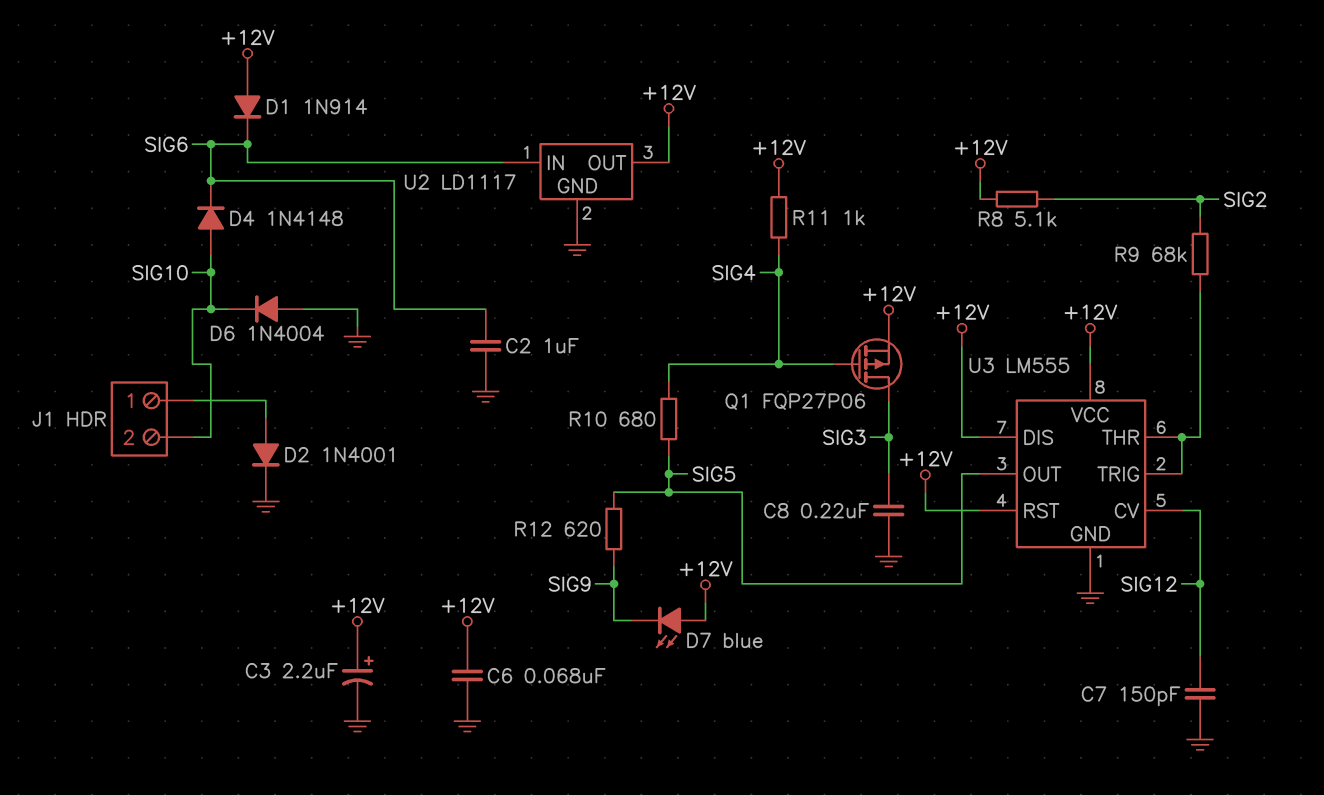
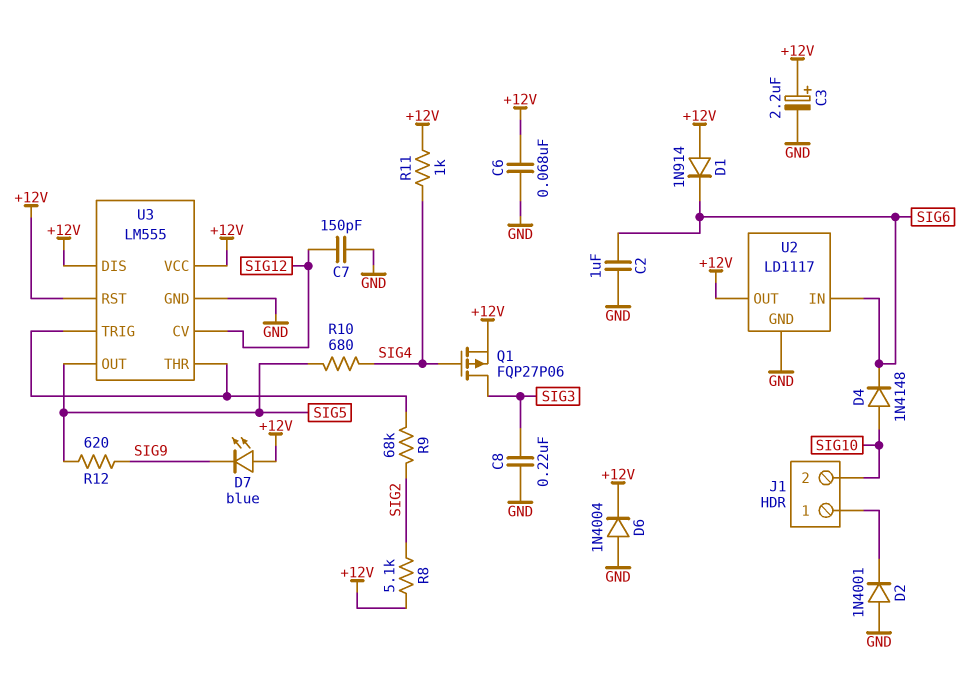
D2: diode 1N4001 (A J1/1, K GND) -> diode 1N4001 (A GND, K J1/1)
D6: diode 1N4004 (A GND, K SIG10) -> diode 1N4004 (A GND, K +12V)

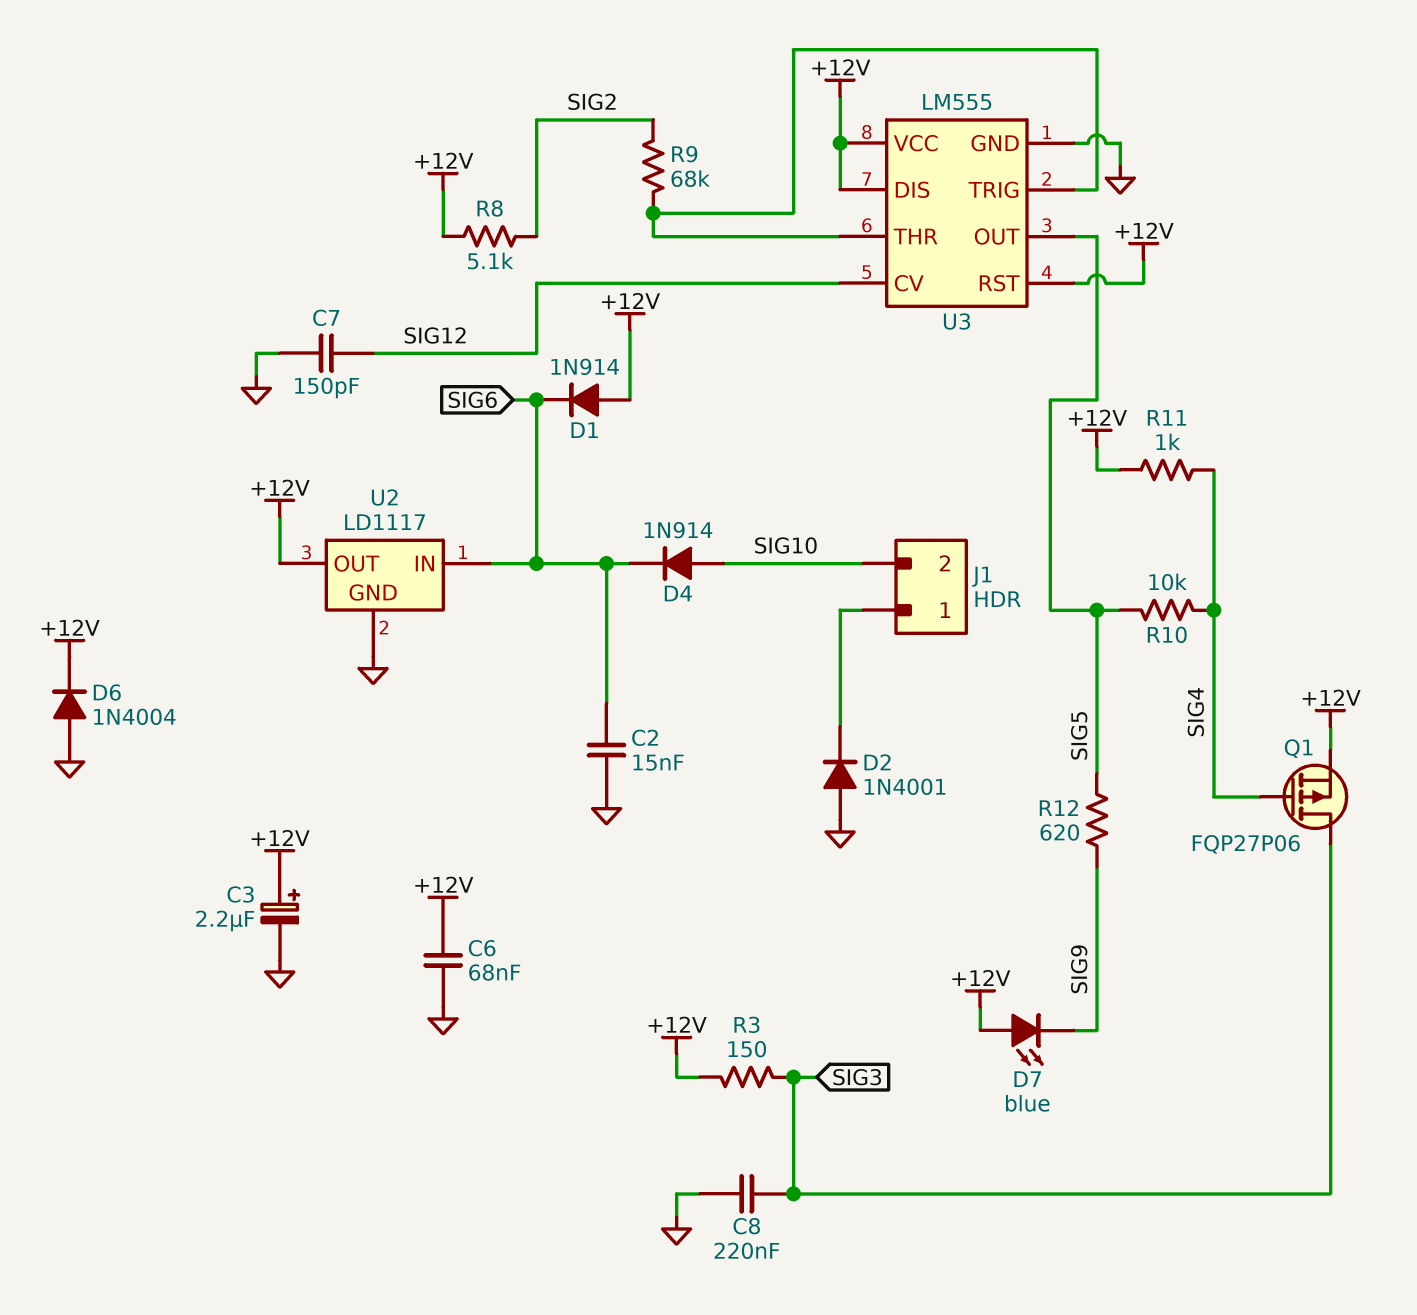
C2: 1uF (GND, SIG6) -> 15nF (GND, SIG6)
D4: diode 1N4148 (A SIG10, K SIG6) -> diode 1N914 (A SIG10, K SIG6)
R3: none -> 150 (+12V, SIG3)
R10: 680 (SIG4, SIG5) -> 10k (SIG4, SIG5)

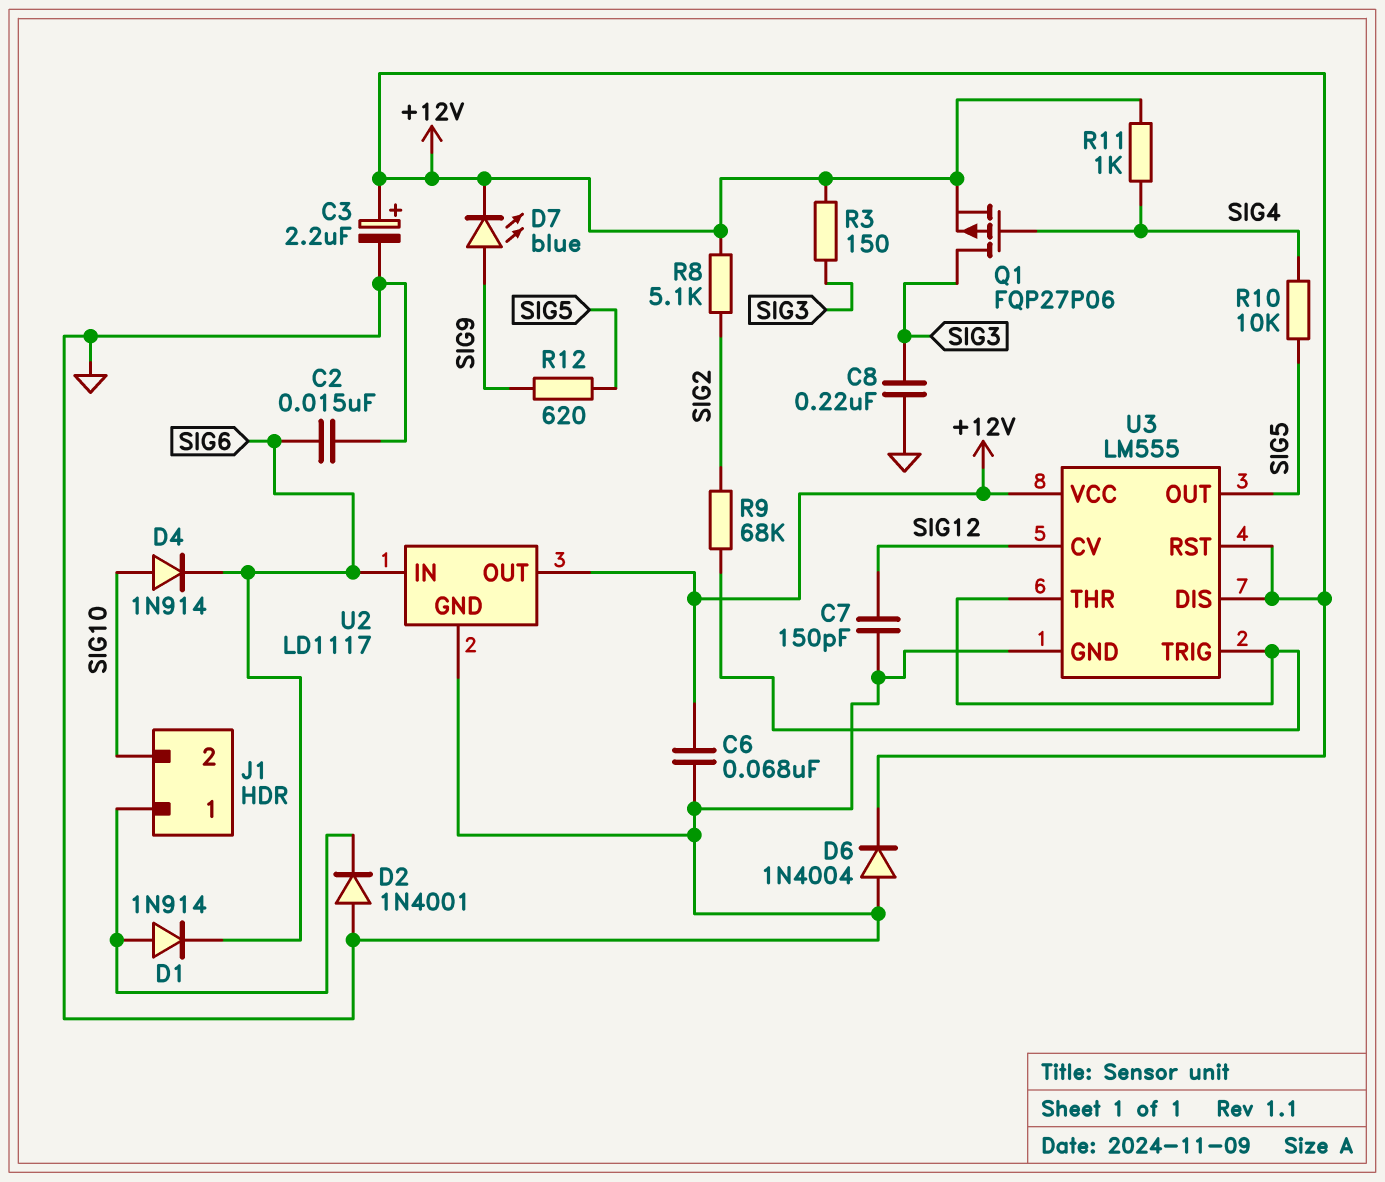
D1: diode 1N914 (A +12V, K SIG6) -> diode 1N914 (A J1/1, K SIG6)
D7: LED blue (A +12V, K SIG9) -> LED blue (A SIG9, K +12V)

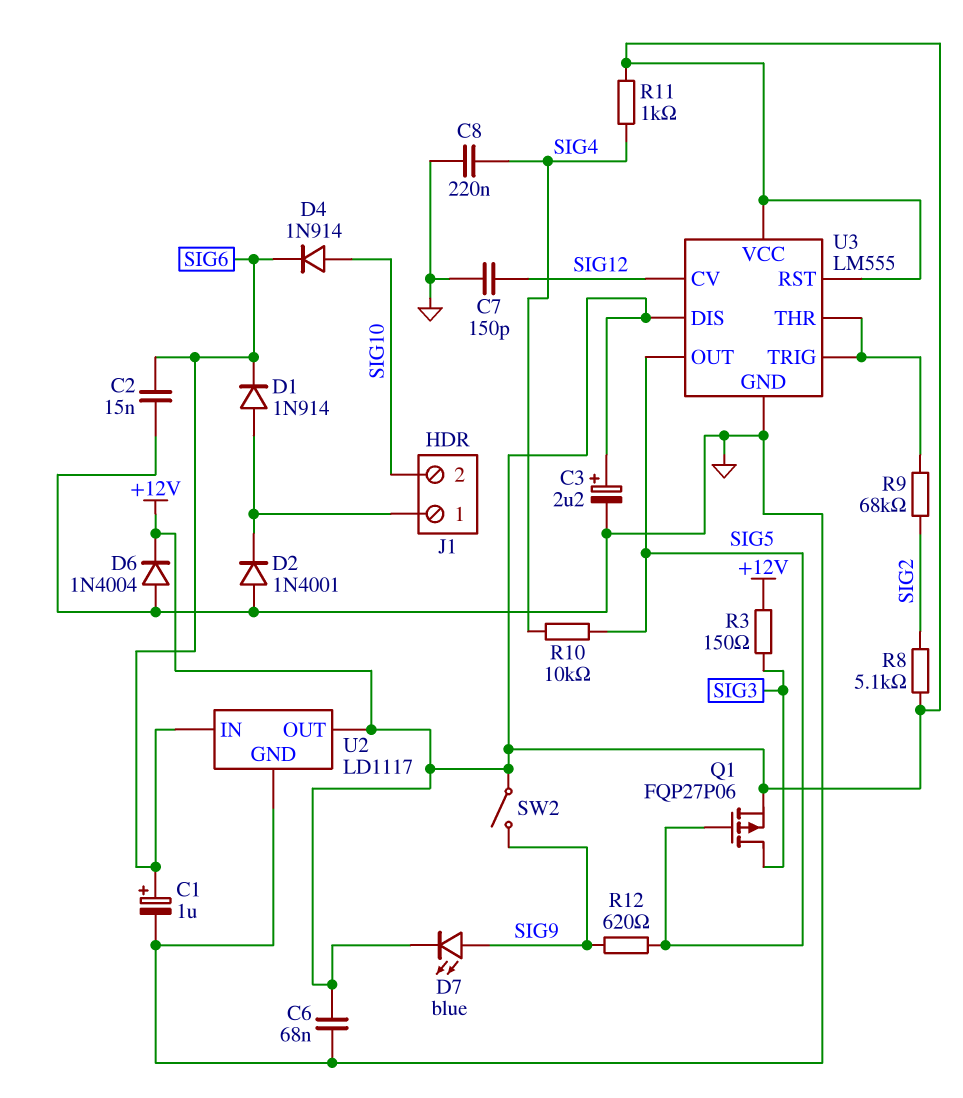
C1: none -> 1uF (plus SIG6, minus GND)
C8: 220nF (GND, SIG3) -> 220nF (GND, SIG4)
Q1: PMOS FQP27P06 (G SIG4, D SIG3, S +12V) -> PMOS FQP27P06 (G SIG5, D SIG3, S +12V)
SW2: none -> switch (+12V, SIG9)

